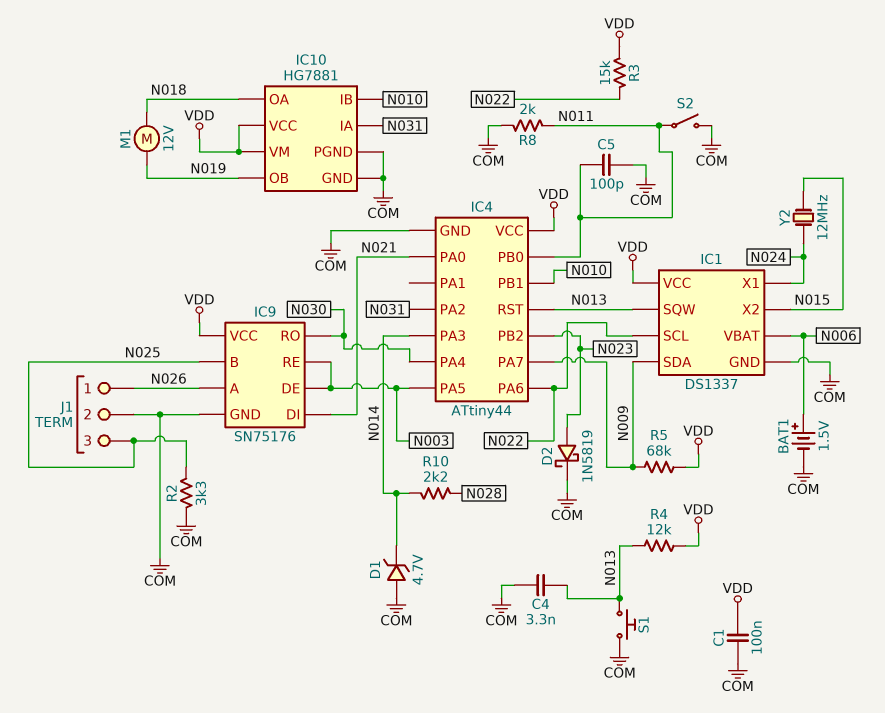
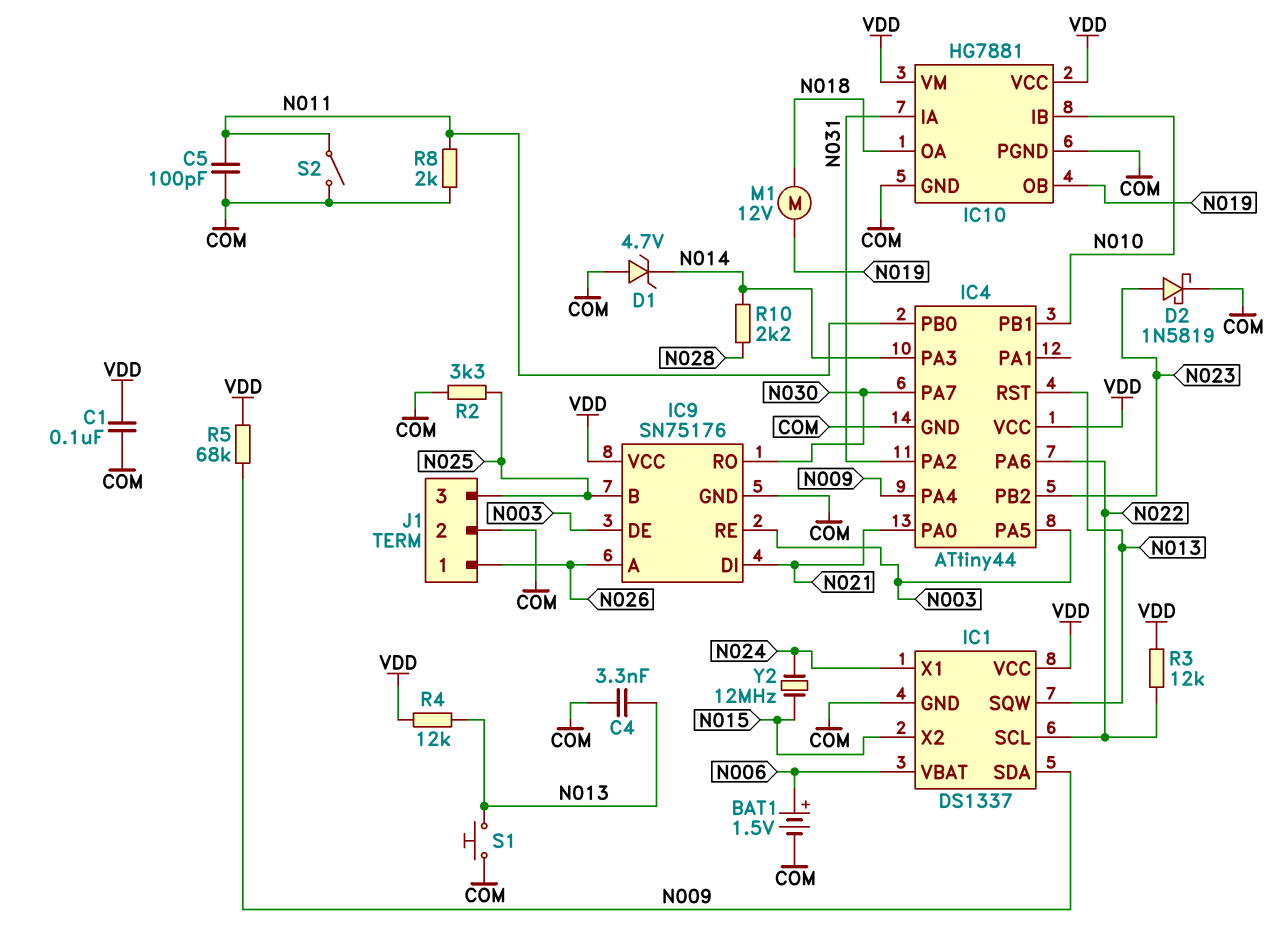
IC4 pin PA4: N030 -> N009
IC4 pin PA7: N009 -> N030
R3: 15k (N022, VDD) -> 12k (N022, VDD)

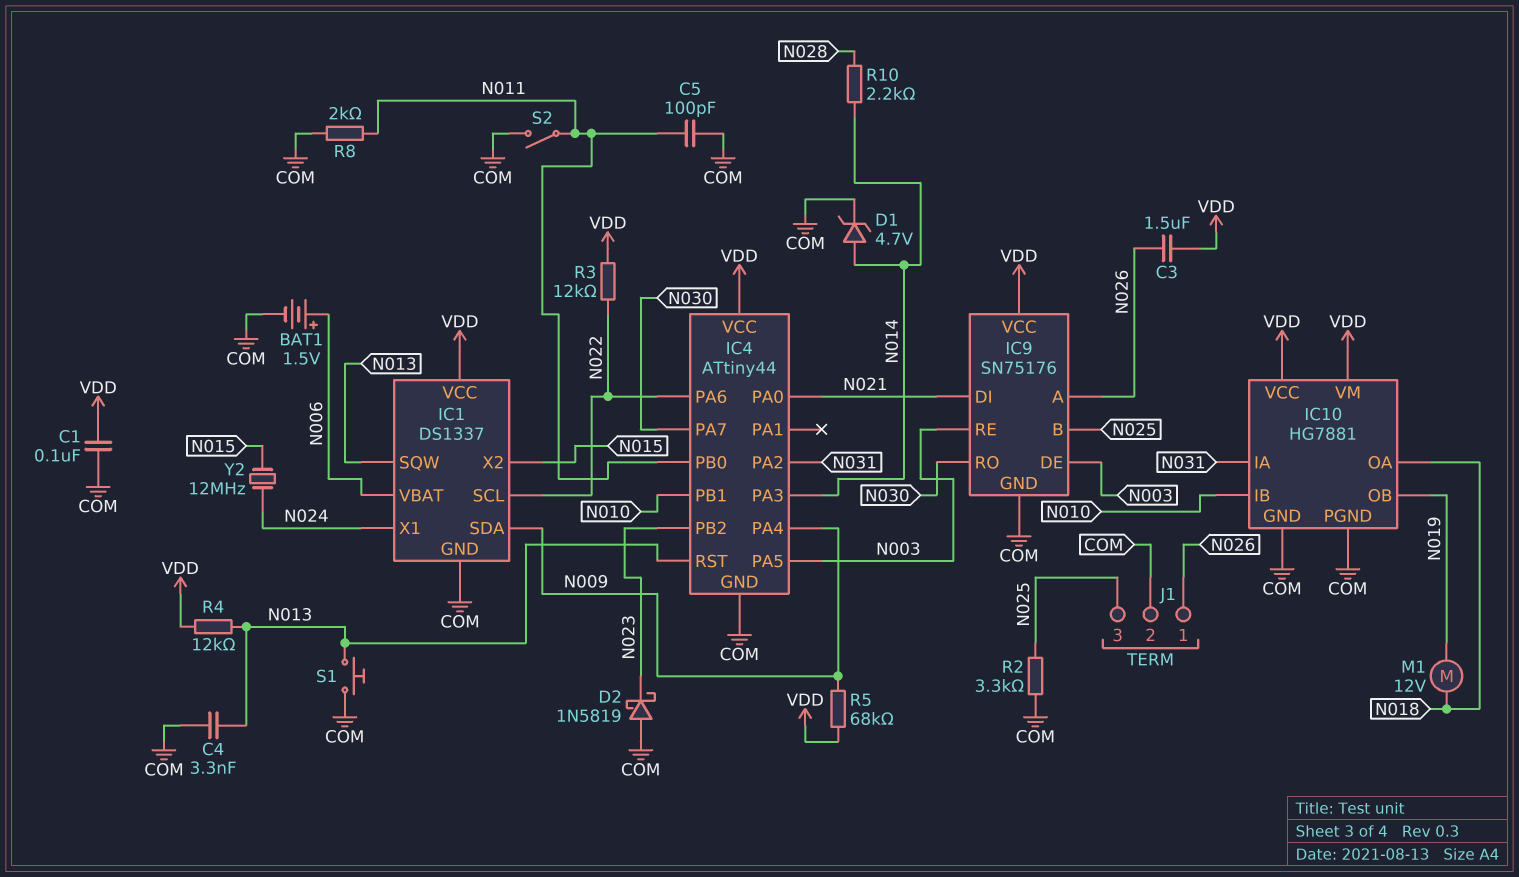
C3: none -> 1.5uF (N026, VDD)
D1: zener 4.7V (A COM, K N014) -> zener 4.7V (A N014, K COM)
D2: schottky 1N5819 (A N023, K COM) -> schottky 1N5819 (A COM, K N023)

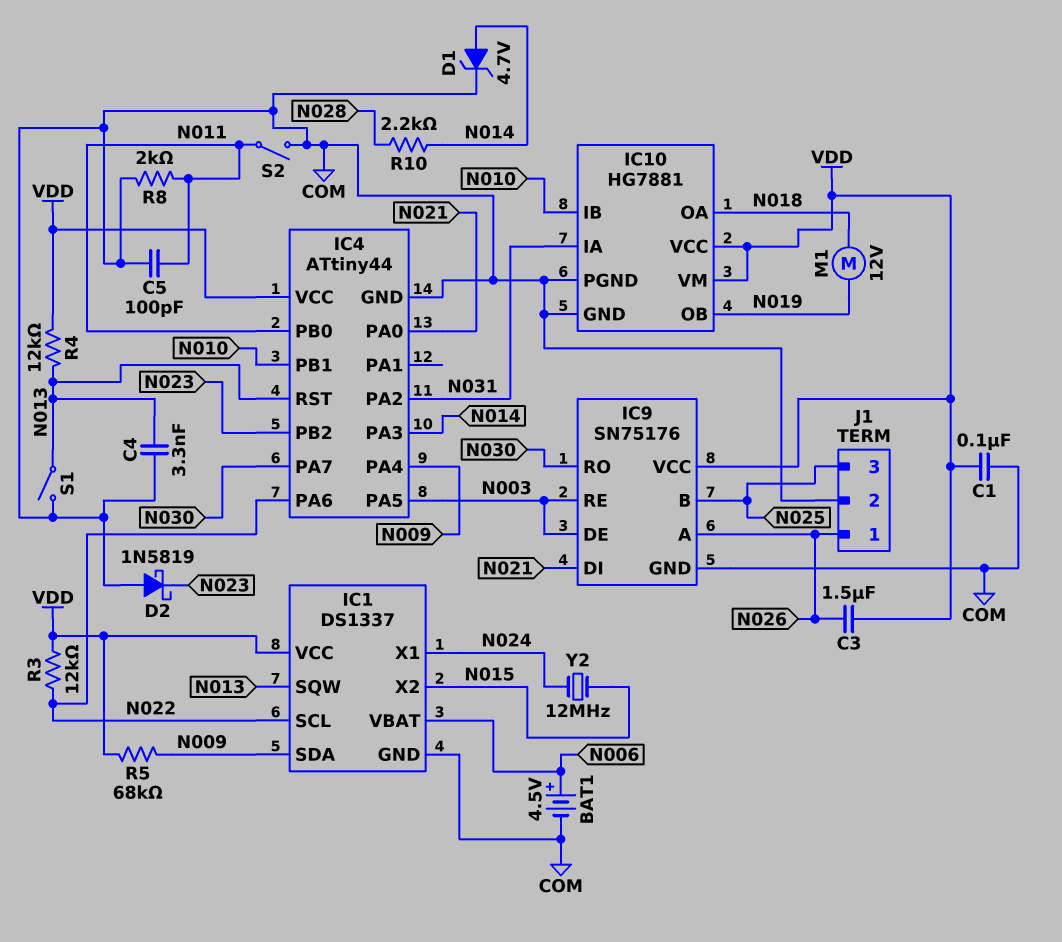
BAT1: 1.5V (plus N006, minus COM) -> 4.5V (plus N006, minus COM)
R2: 3.3k (COM, N025) -> none
S1: button (COM, N013) -> switch (COM, N013)

